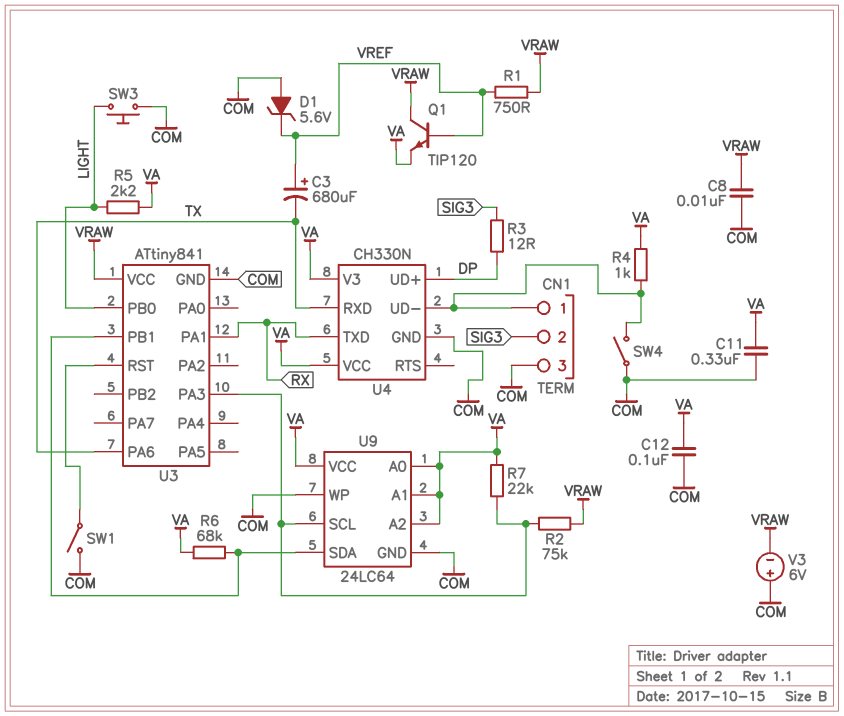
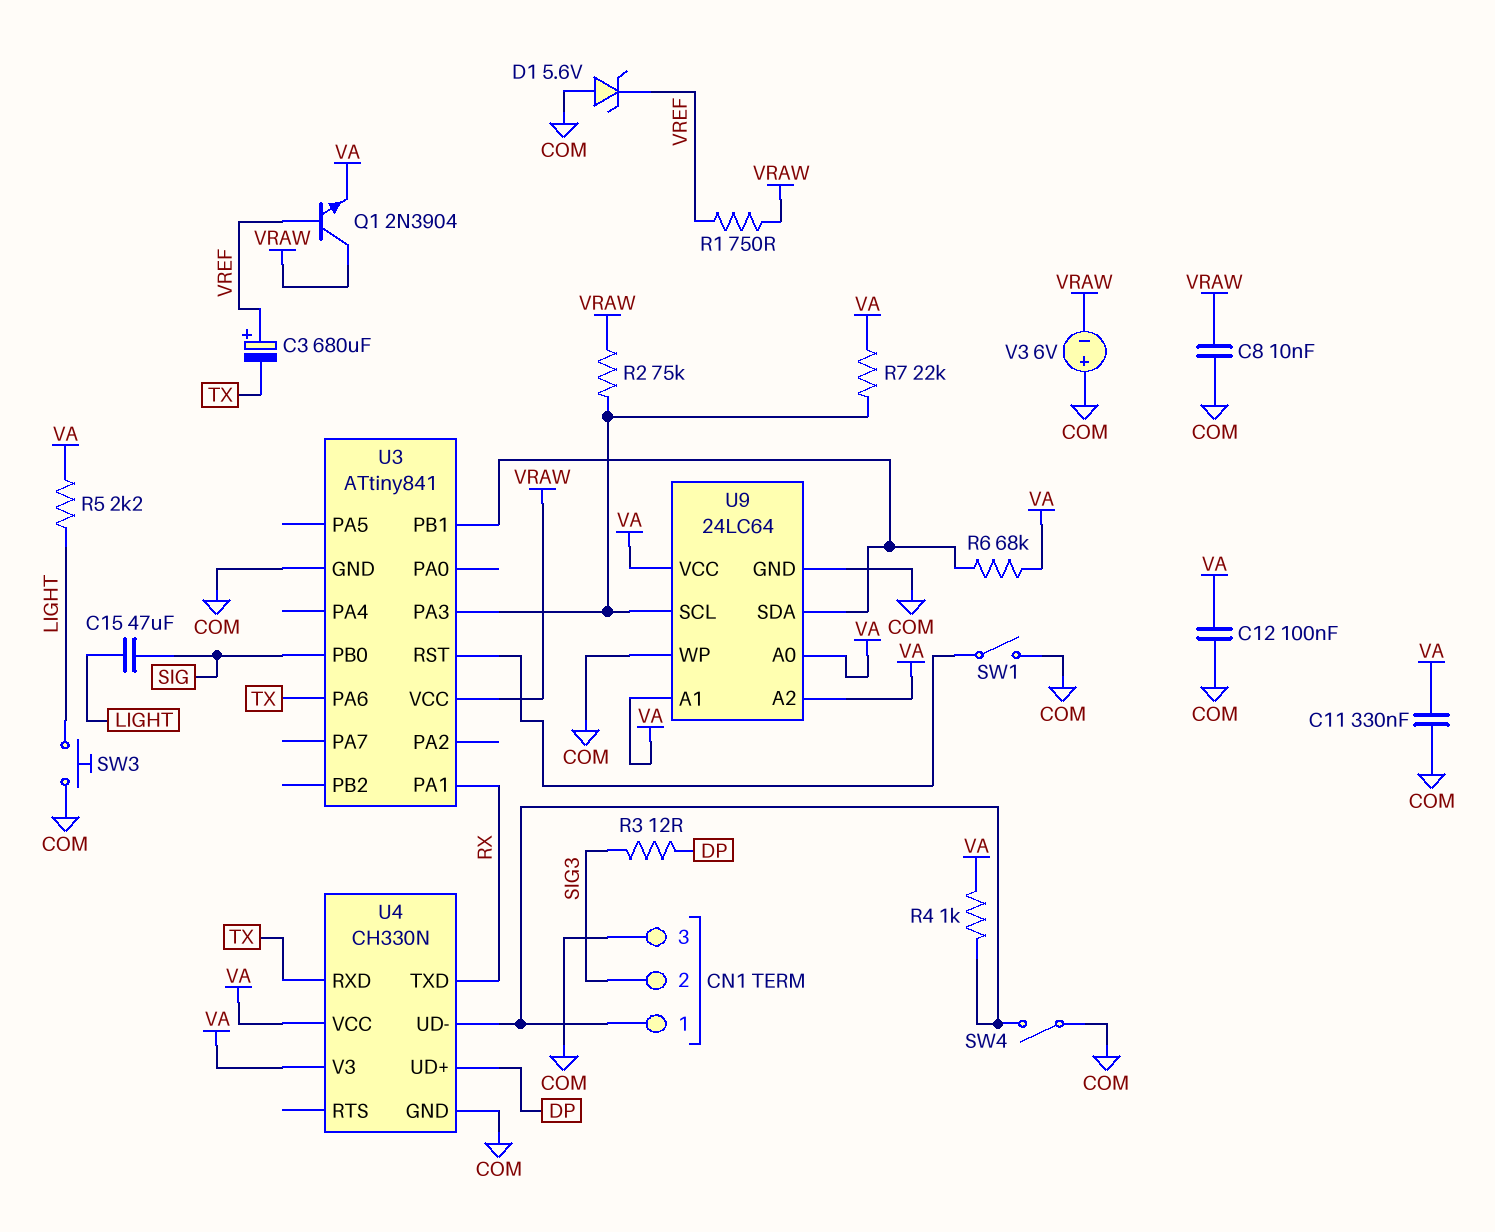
C15: none -> 47uF (LIGHT, SIG)
Q1: NPN TIP120 (B VREF, C VRAW, E VA) -> NPN 2N3904 (B VREF, C VRAW, E VA)
U3 pin PB0: LIGHT -> SIG

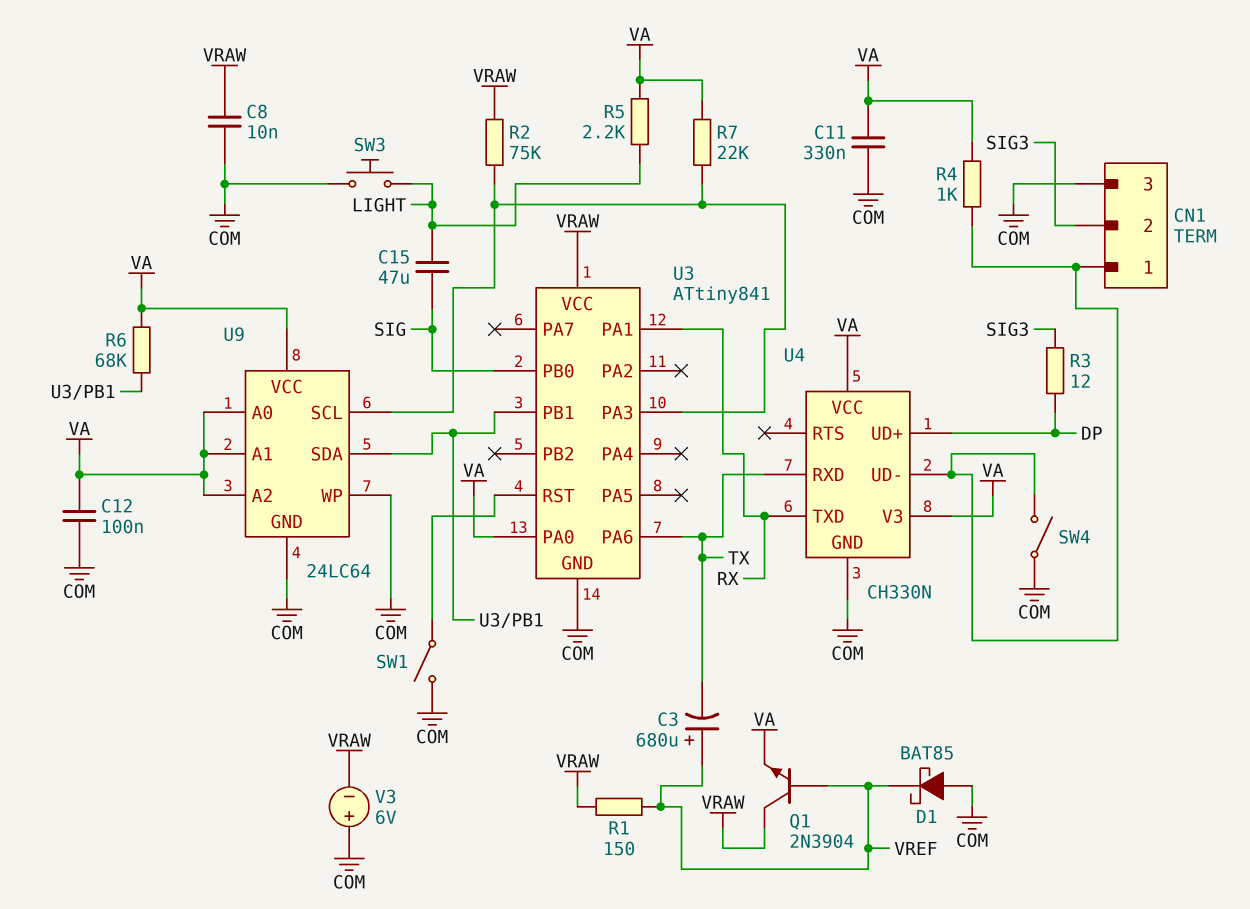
D1: zener 5.6V (A COM, K VREF) -> schottky BAT85 (A COM, K VREF)
R1: 750 (VRAW, VREF) -> 150 (VRAW, VREF)
U3 pin PA0: none -> VA

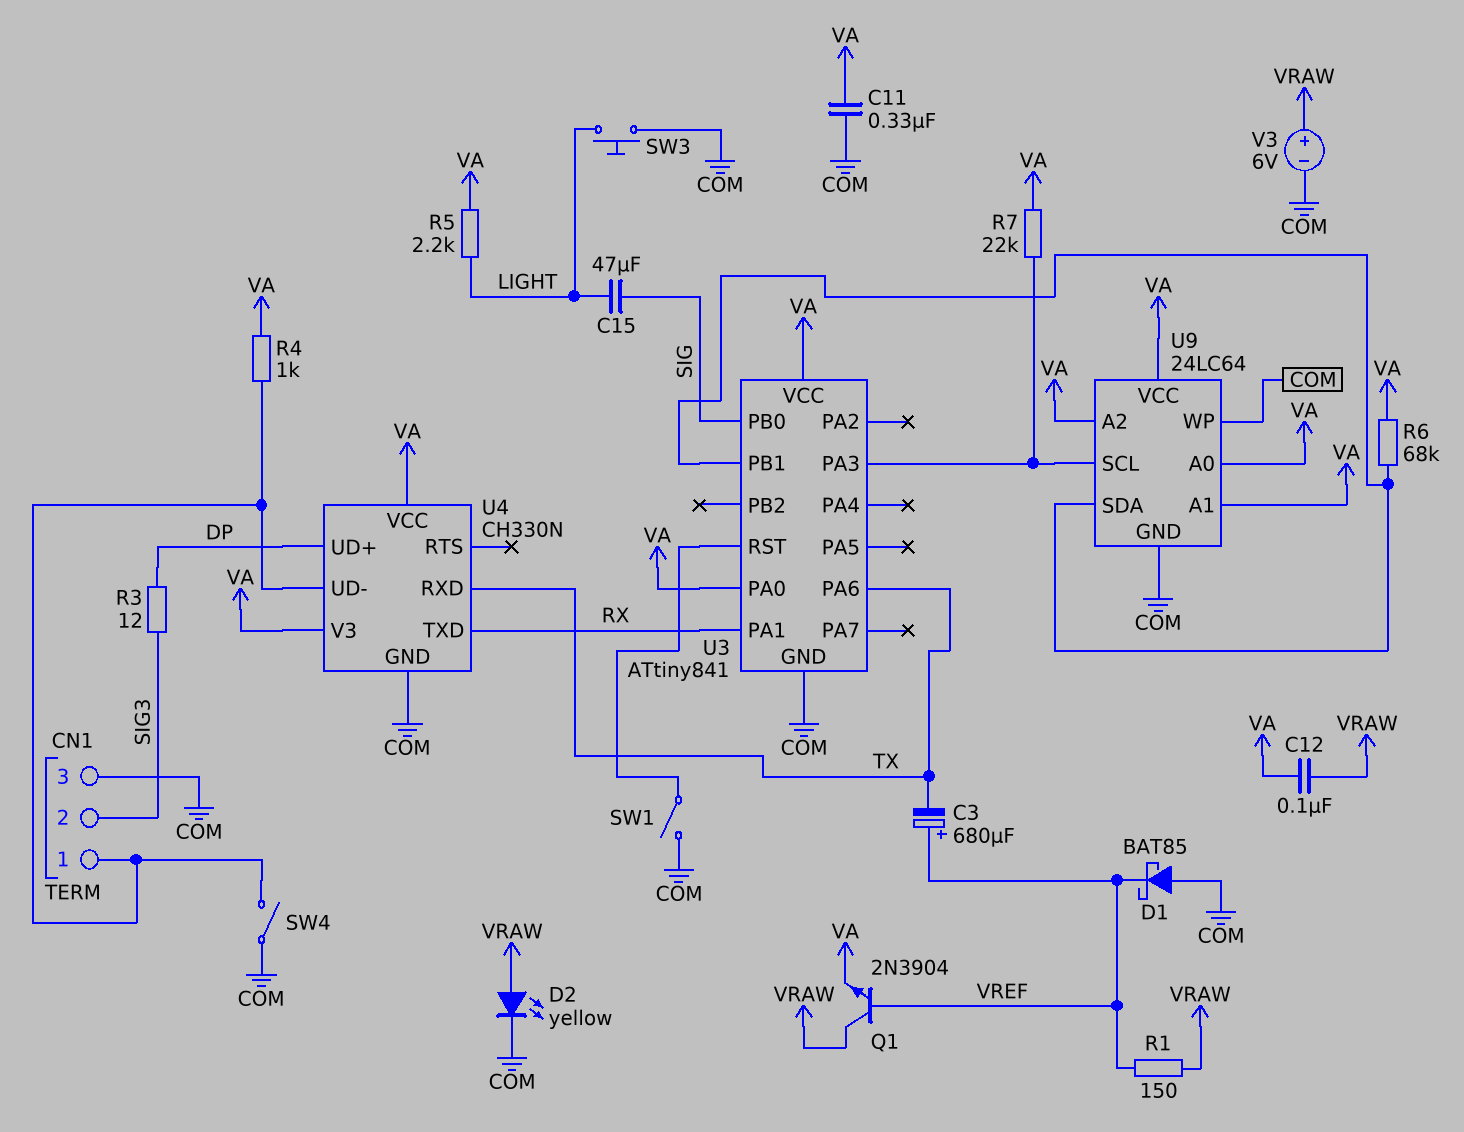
C8: 10nF (COM, VRAW) -> none
C12: 100nF (COM, VA) -> 100nF (VA, VRAW)
D2: none -> LED yellow (A VRAW, K COM)
R2: 75k (U3/PA3, VRAW) -> none
U3 pin VCC: VRAW -> VA
V3: 6V (plus COM, minus VRAW) -> 6V (plus VRAW, minus COM)

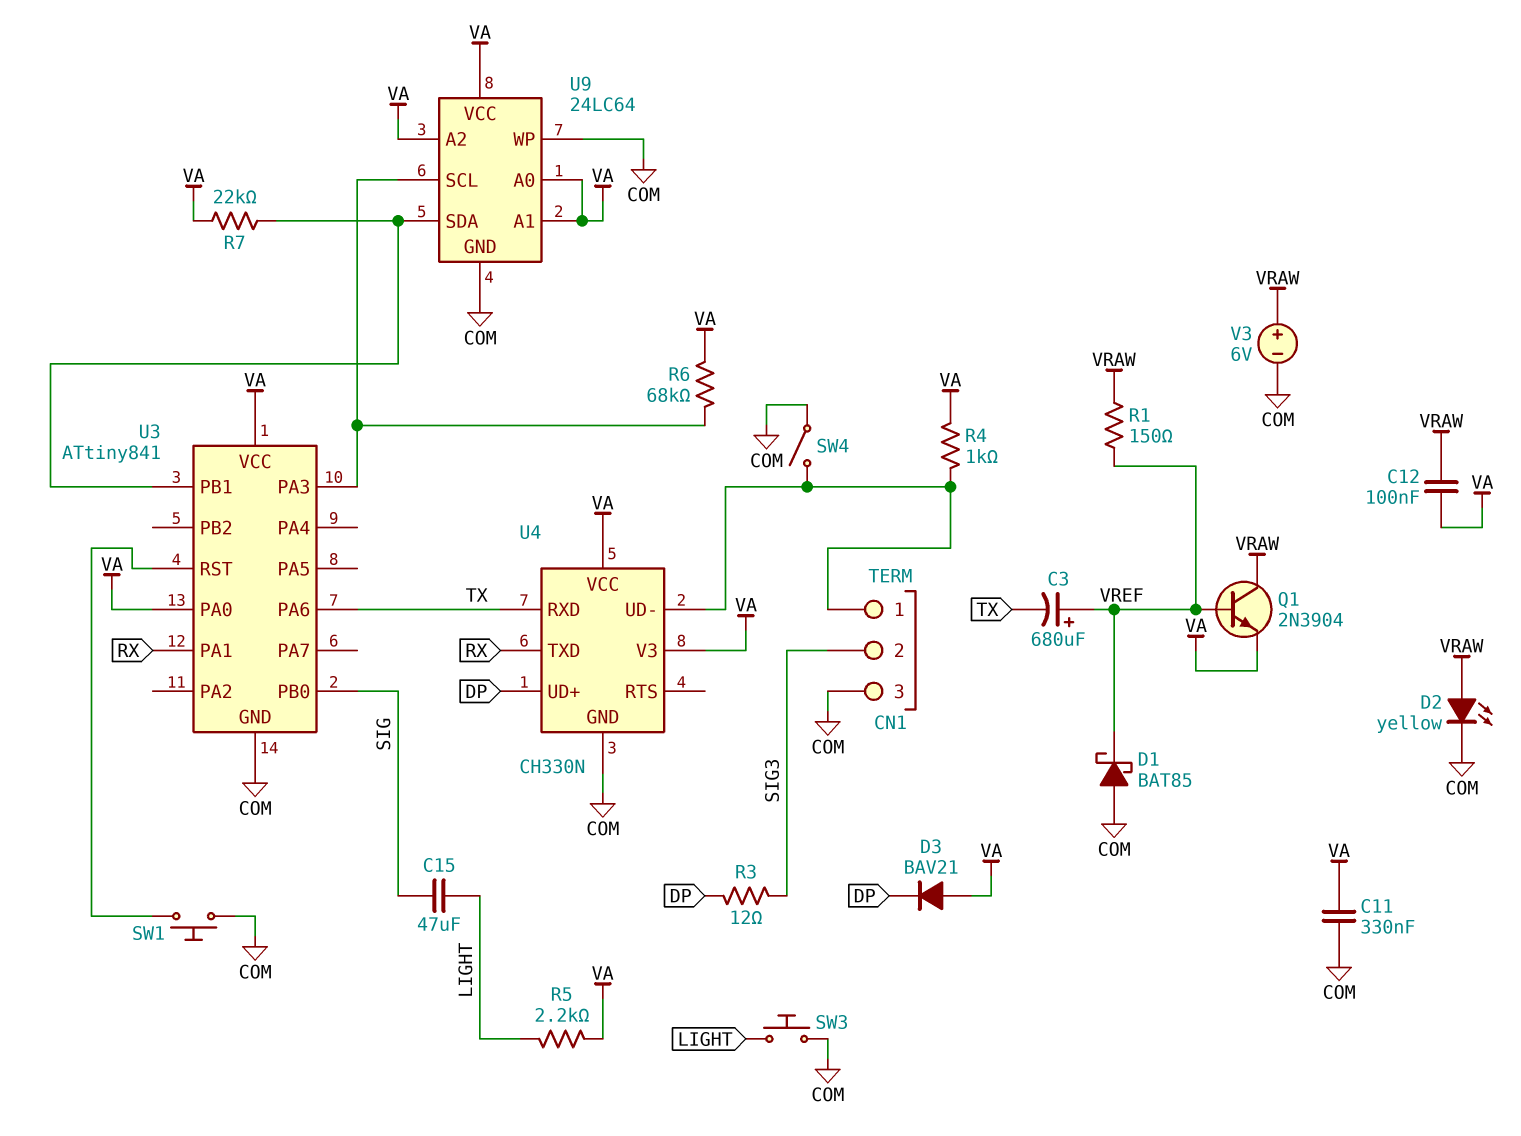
D3: none -> diode BAV21 (A VA, K DP)
R6: 68k (U3/PB1, VA) -> 68k (U3/PA3, VA)
R7: 22k (U3/PA3, VA) -> 22k (U3/PB1, VA)
SW1: switch (COM, U3/RST) -> button (COM, U3/RST)

